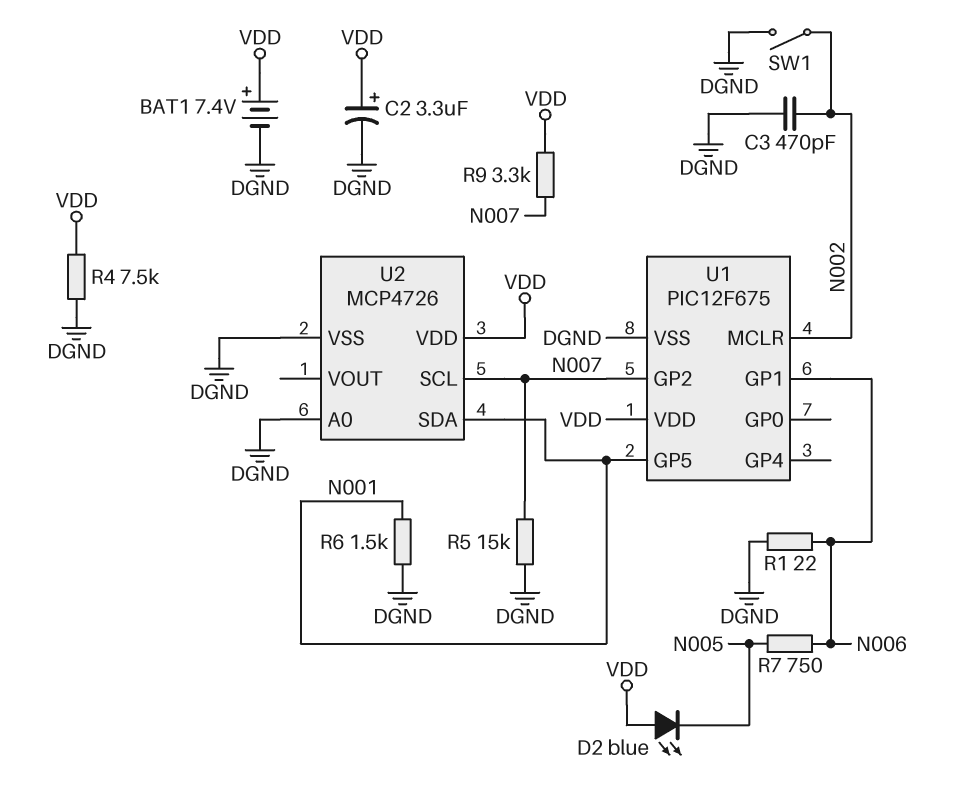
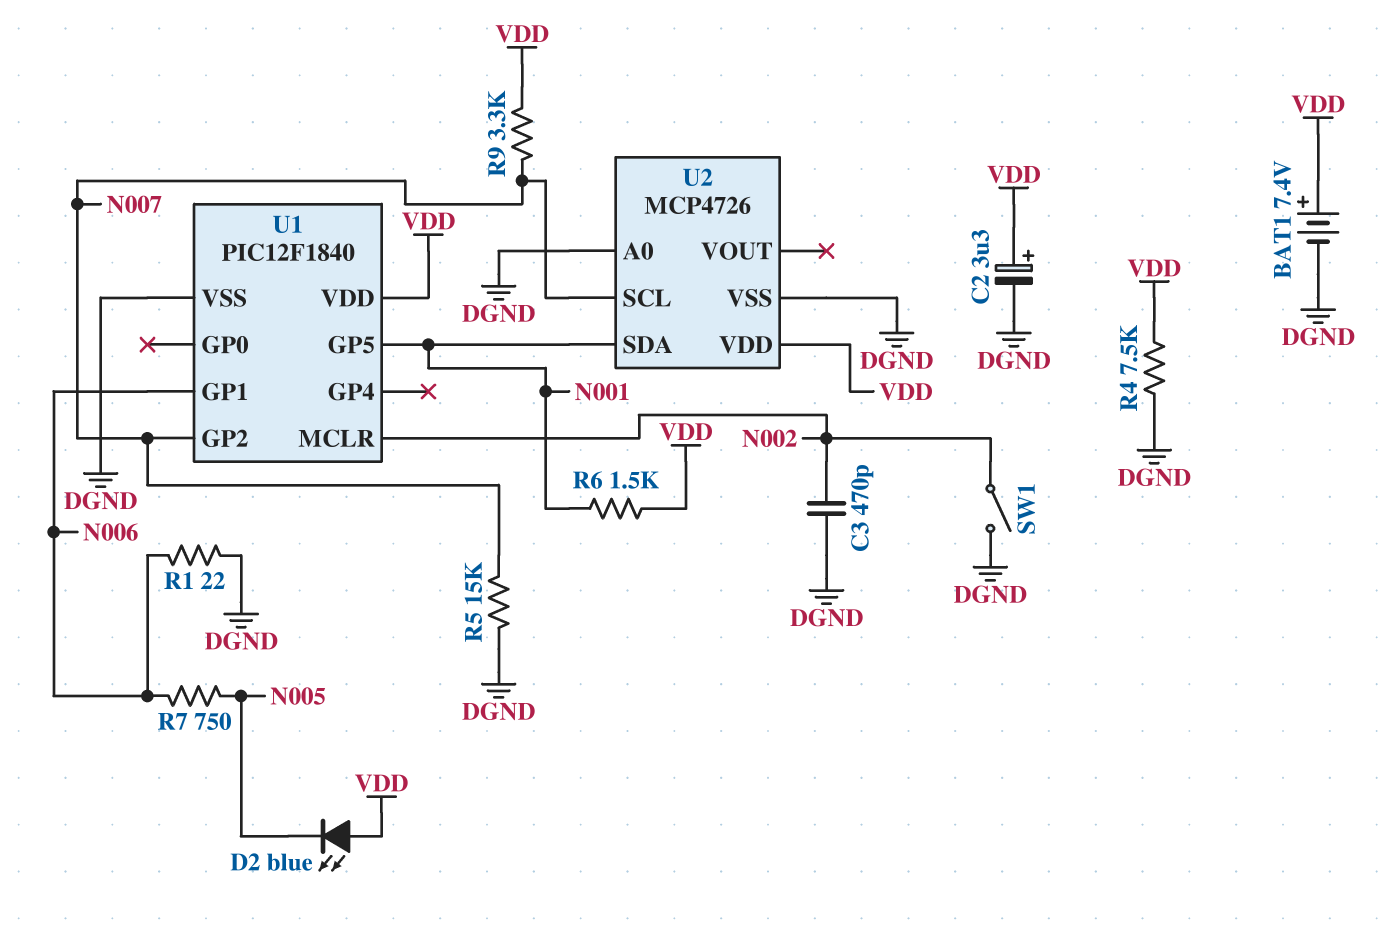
R6: 1.5k (DGND, N001) -> 1.5k (N001, VDD)
U1: PIC12F675 -> PIC12F1840

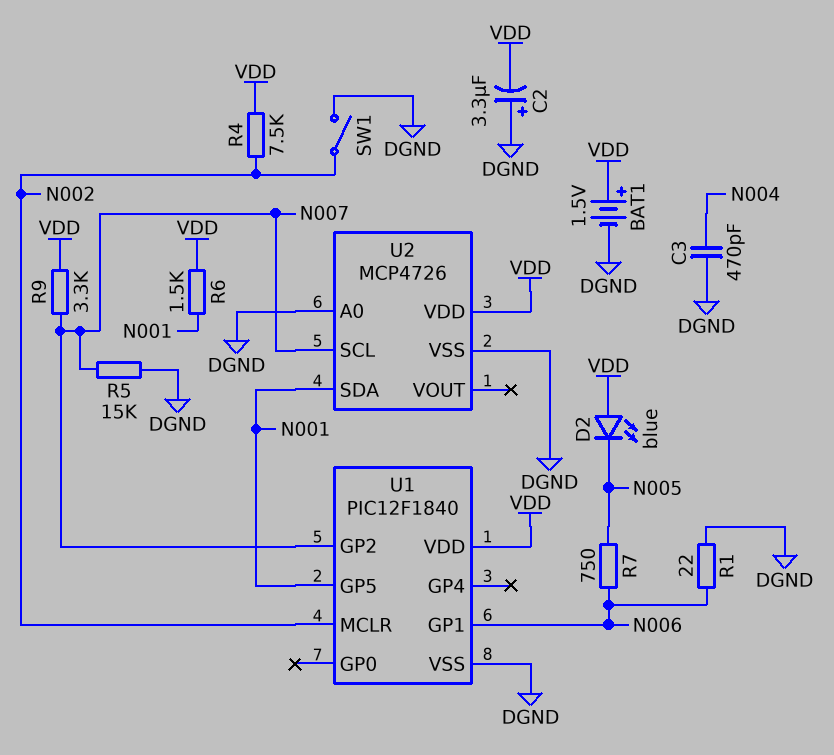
BAT1: 7.4V (plus VDD, minus DGND) -> 1.5V (plus VDD, minus DGND)
C2: 3.3uF (plus VDD, minus DGND) -> 3.3uF (plus DGND, minus VDD)
C3: 470pF (DGND, N002) -> 470pF (DGND, N004)
R4: 7.5k (DGND, VDD) -> 7.5k (N002, VDD)

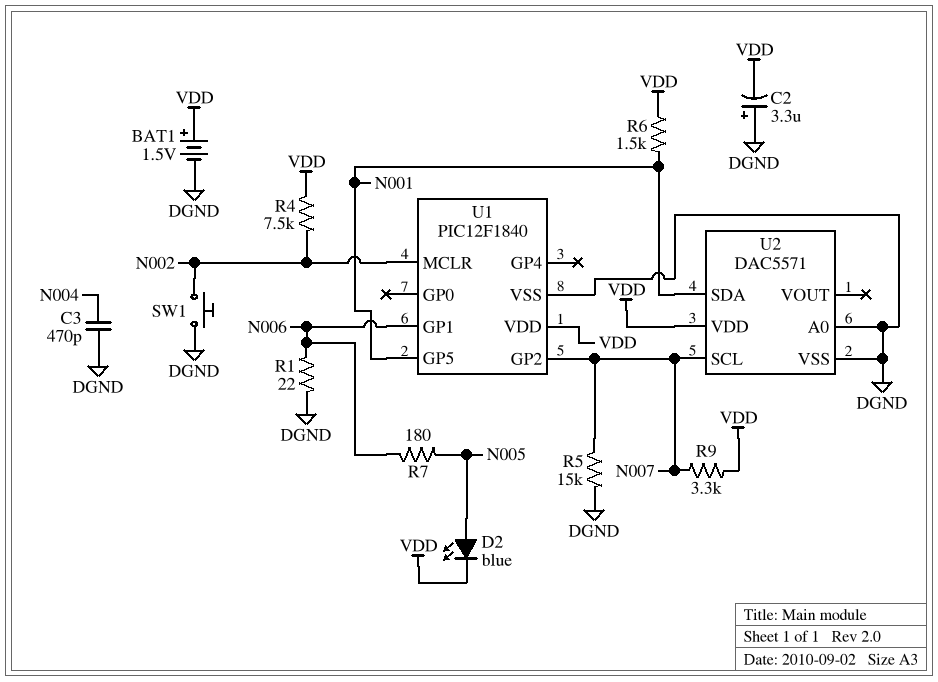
D2: LED blue (A VDD, K N005) -> LED blue (A N005, K VDD)
R7: 750 (N005, N006) -> 180 (N005, N006)
SW1: switch (DGND, N002) -> button (DGND, N002)
U2: MCP4726 -> DAC5571

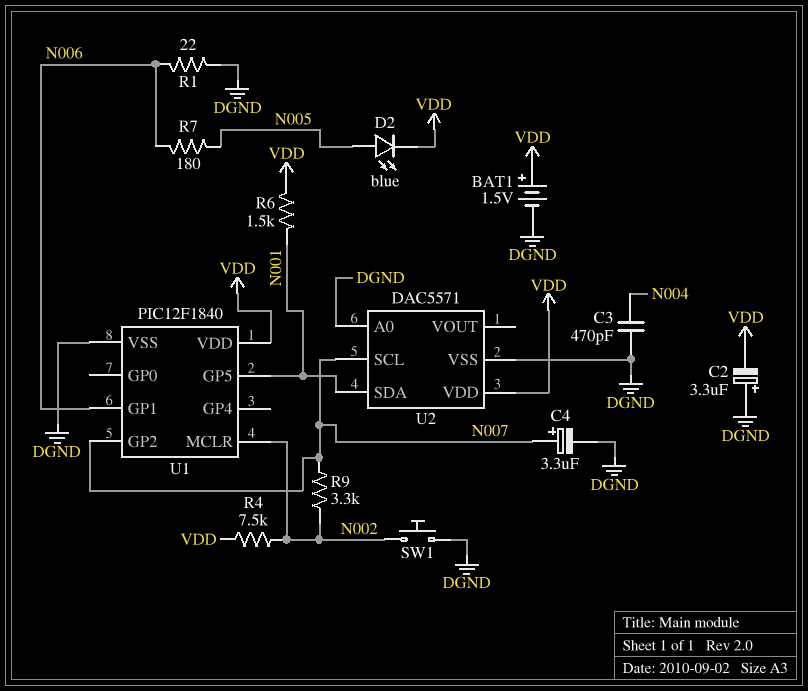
C4: none -> 3.3uF (plus N007, minus DGND)
R5: 15k (DGND, N007) -> none
R9: 3.3k (N007, VDD) -> 3.3k (N002, N007)

